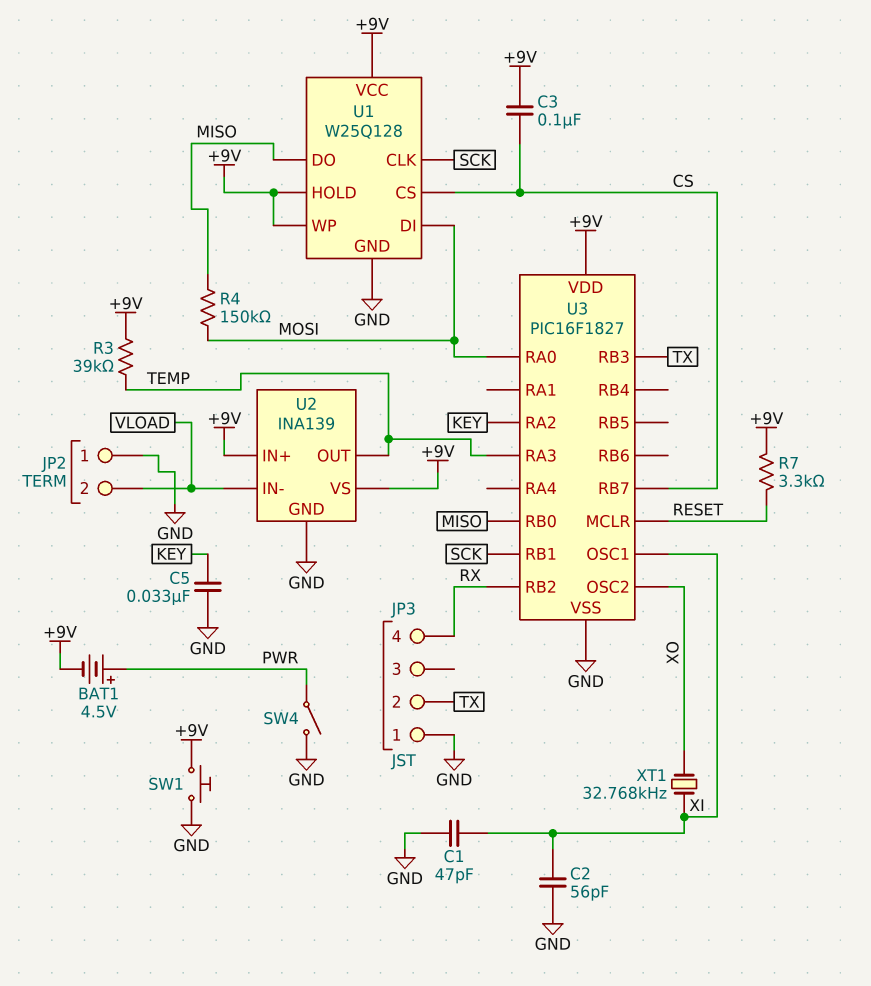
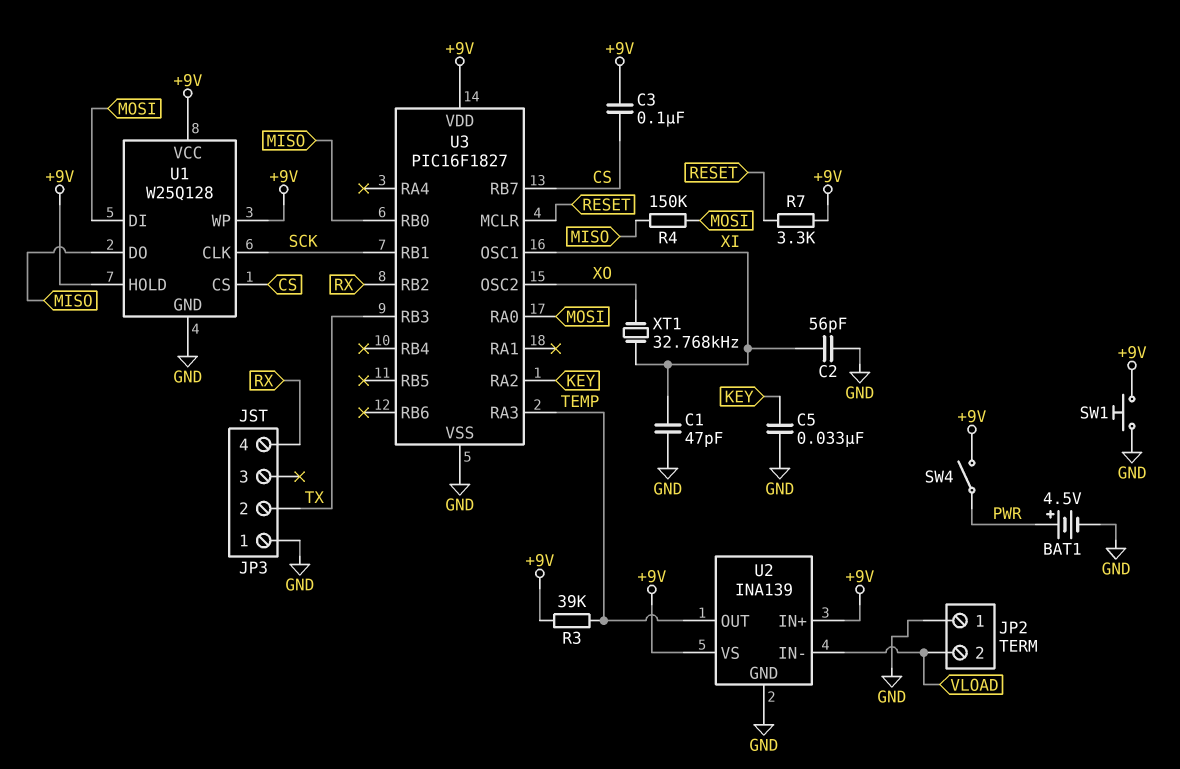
BAT1: 4.5V (plus PWR, minus +9V) -> 4.5V (plus PWR, minus GND)
SW4: switch (GND, PWR) -> switch (+9V, PWR)

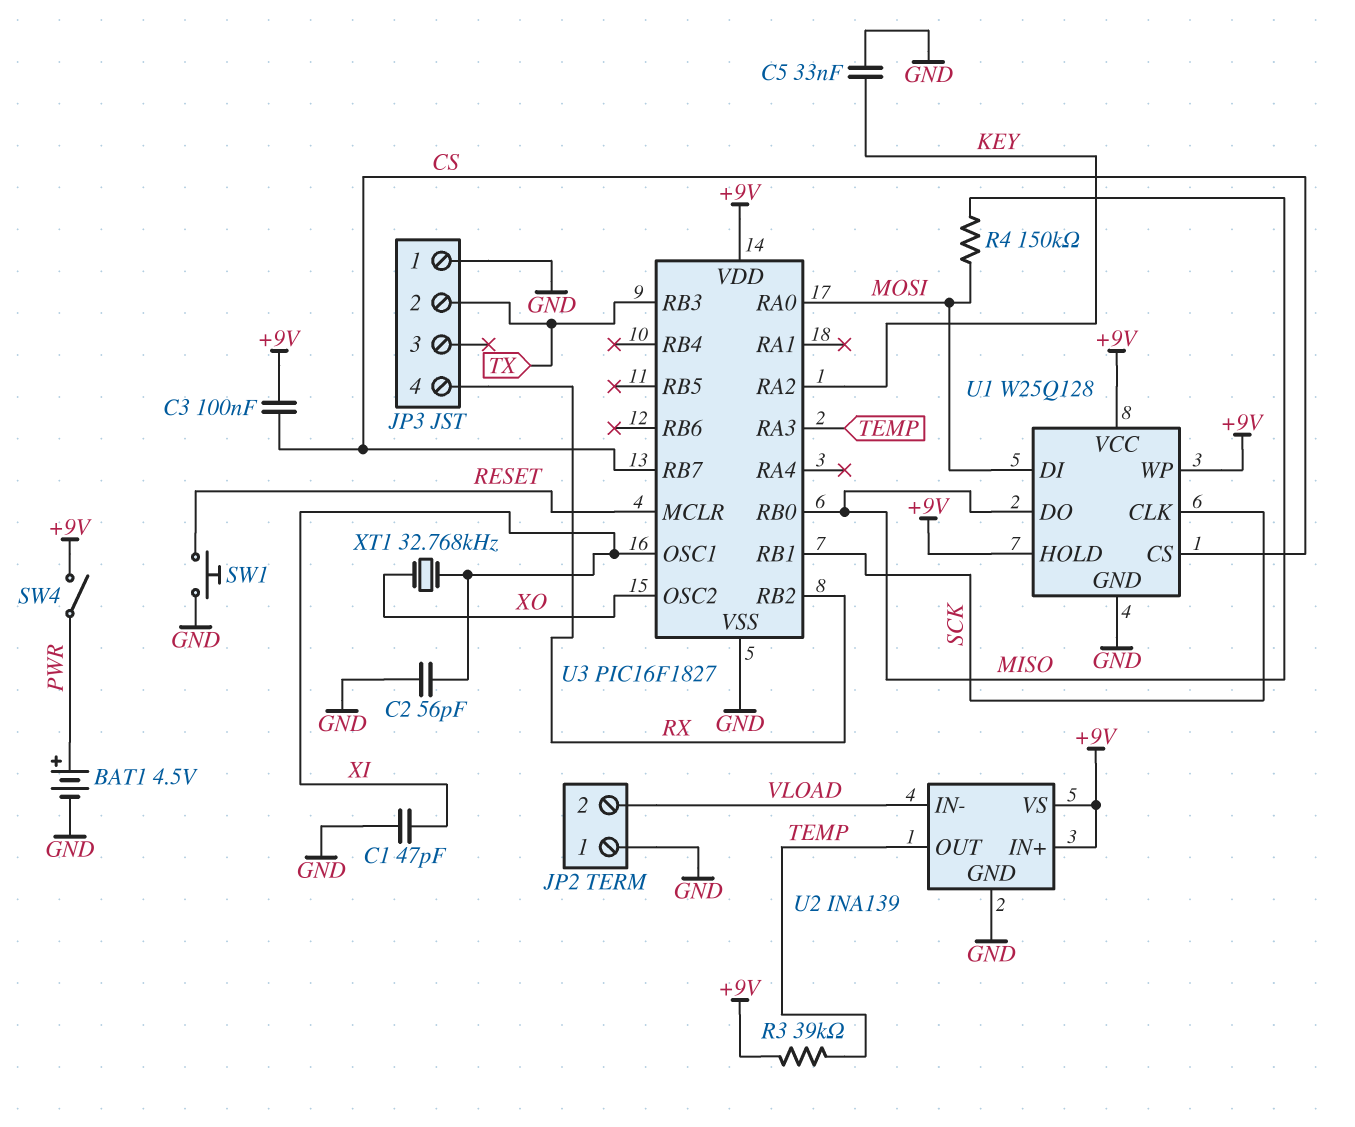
R7: 3.3k (+9V, RESET) -> none
SW1: button (+9V, GND) -> button (GND, RESET)

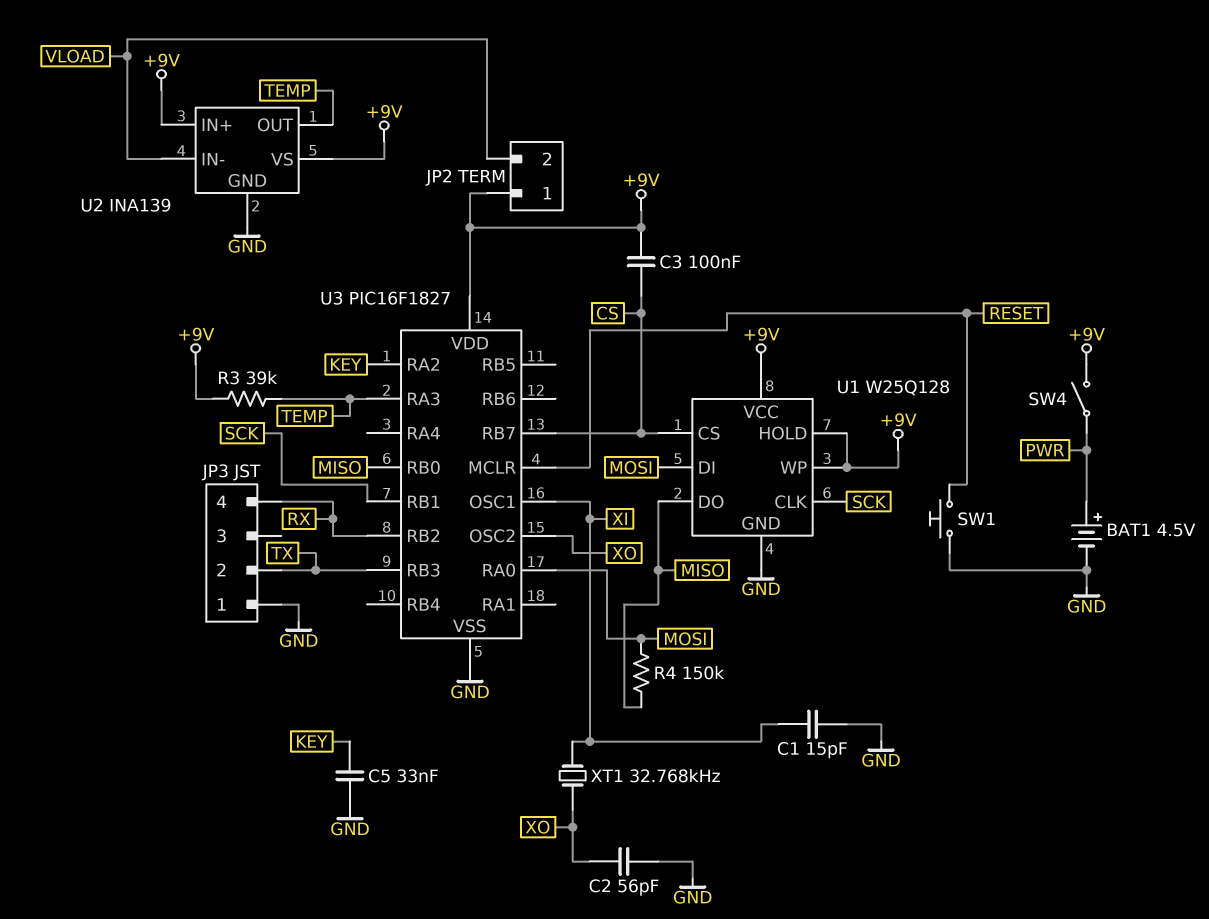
C1: 47pF (GND, XI) -> 15pF (GND, XI)
C2: 56pF (GND, XI) -> 56pF (GND, XO)
JP2 pin 1: GND -> +9V

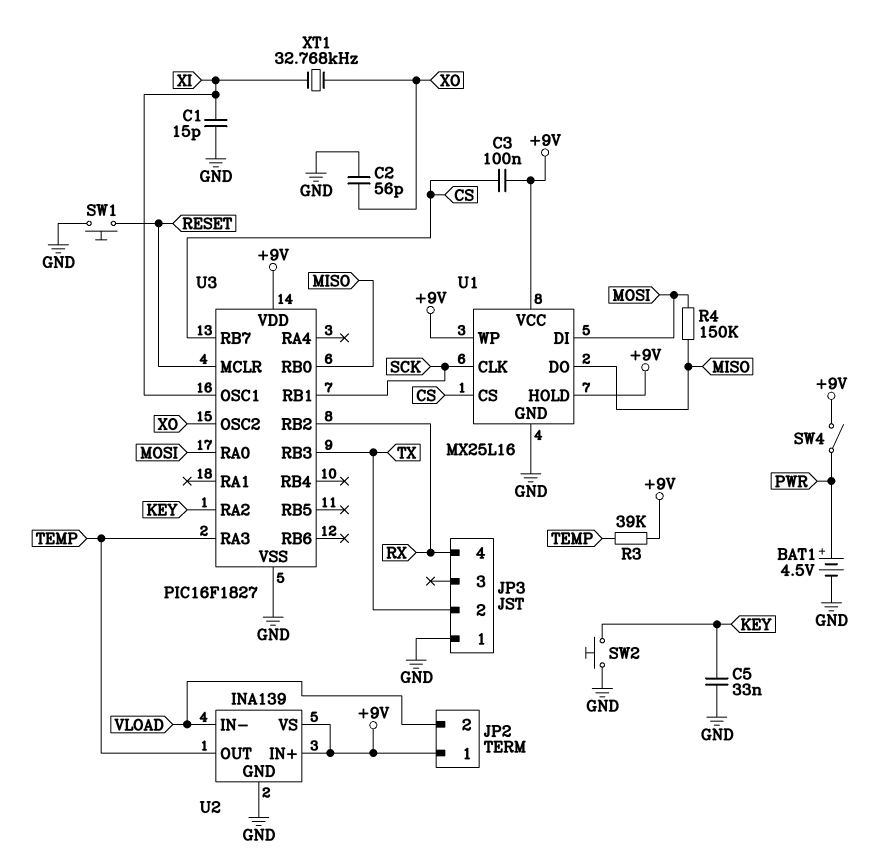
SW2: none -> button (GND, KEY)
U1: W25Q128 -> MX25L16

